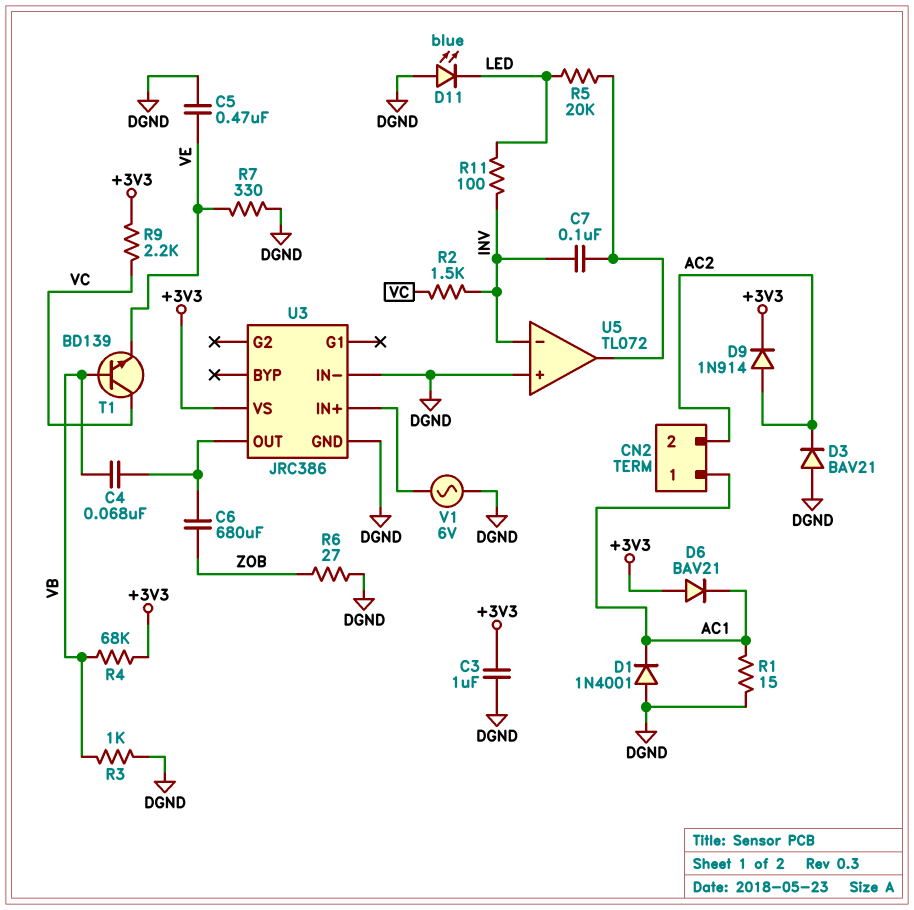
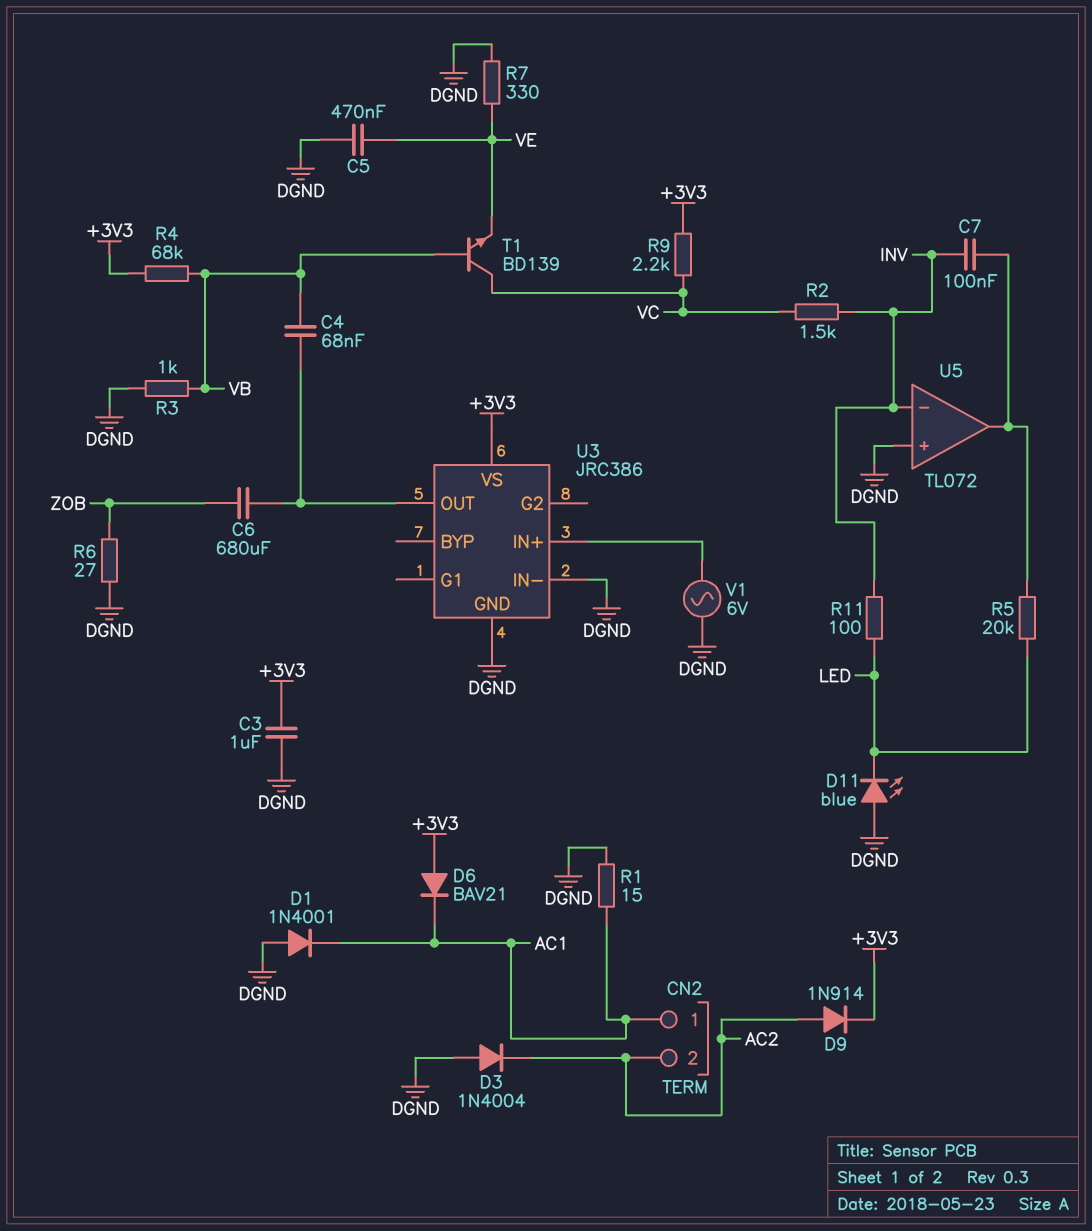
D3: diode BAV21 (A DGND, K AC2) -> diode 1N4004 (A DGND, K AC2)

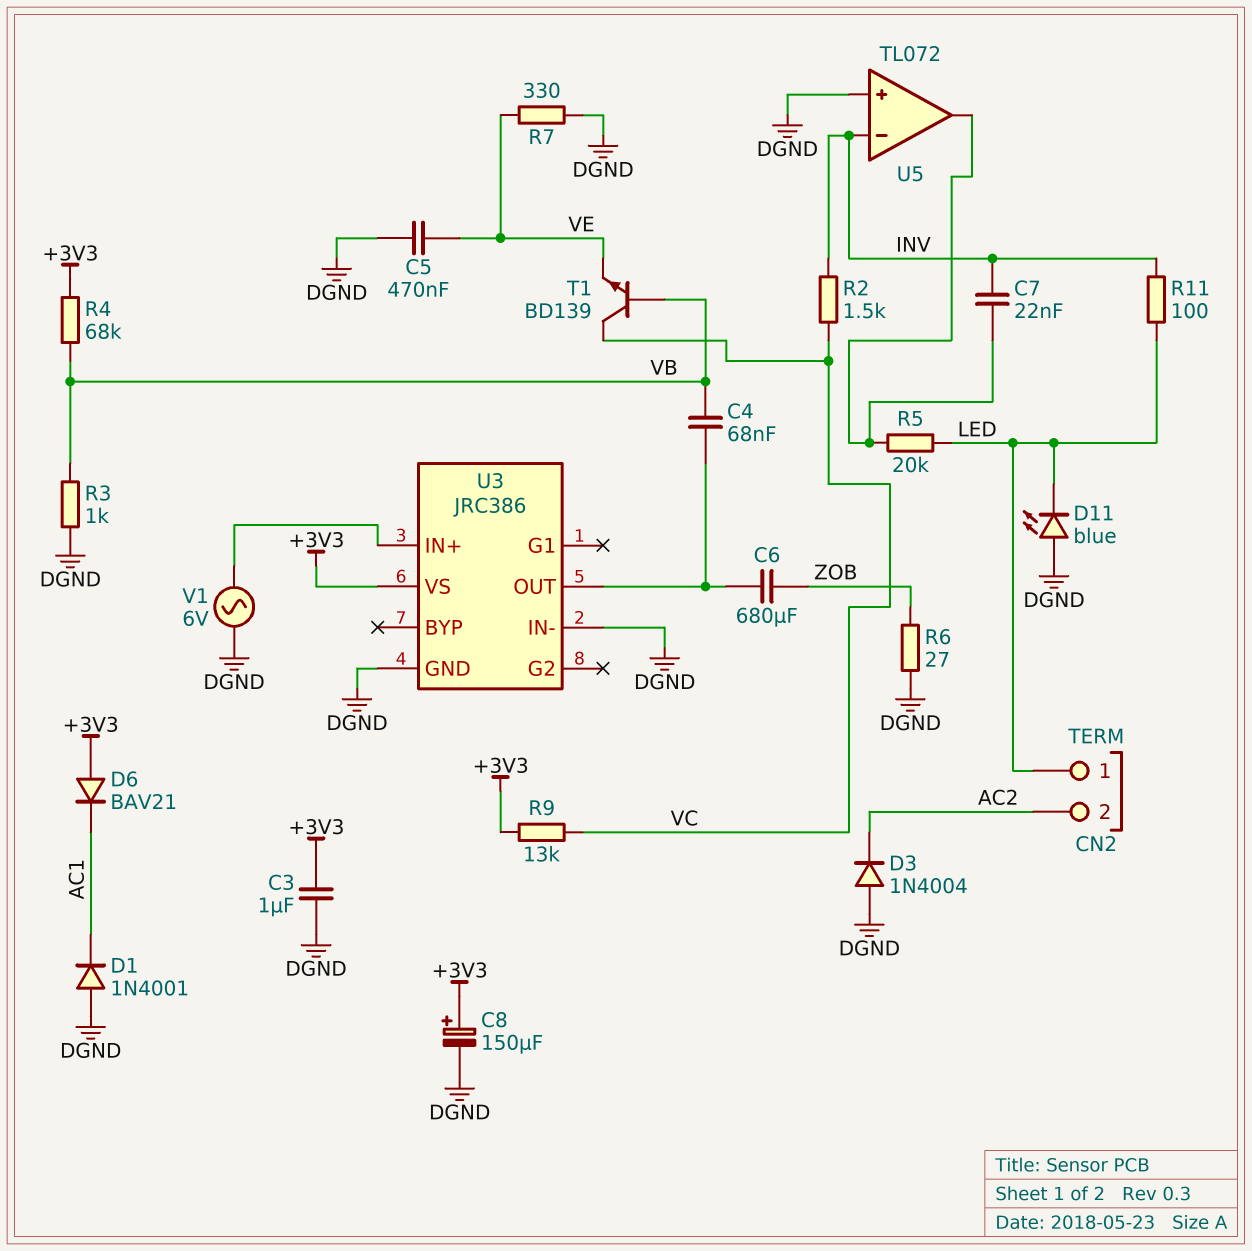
C7: 100nF (INV, U5/out) -> 22nF (INV, U5/out)
C8: none -> 150uF (plus +3V3, minus DGND)
CN2 pin 1: AC1 -> LED
D9: diode 1N914 (A AC2, K +3V3) -> none
R1: 15 (AC1, DGND) -> none
R9: 2.2k (+3V3, VC) -> 13k (+3V3, VC)

